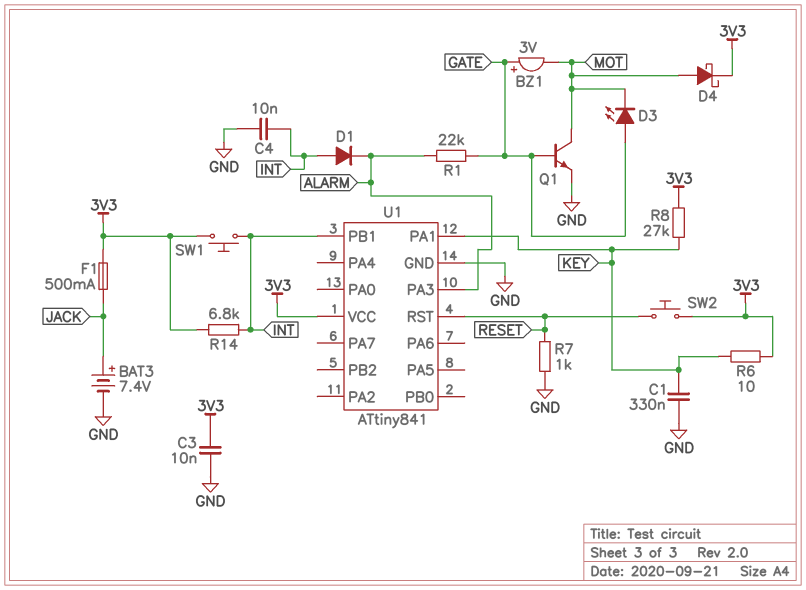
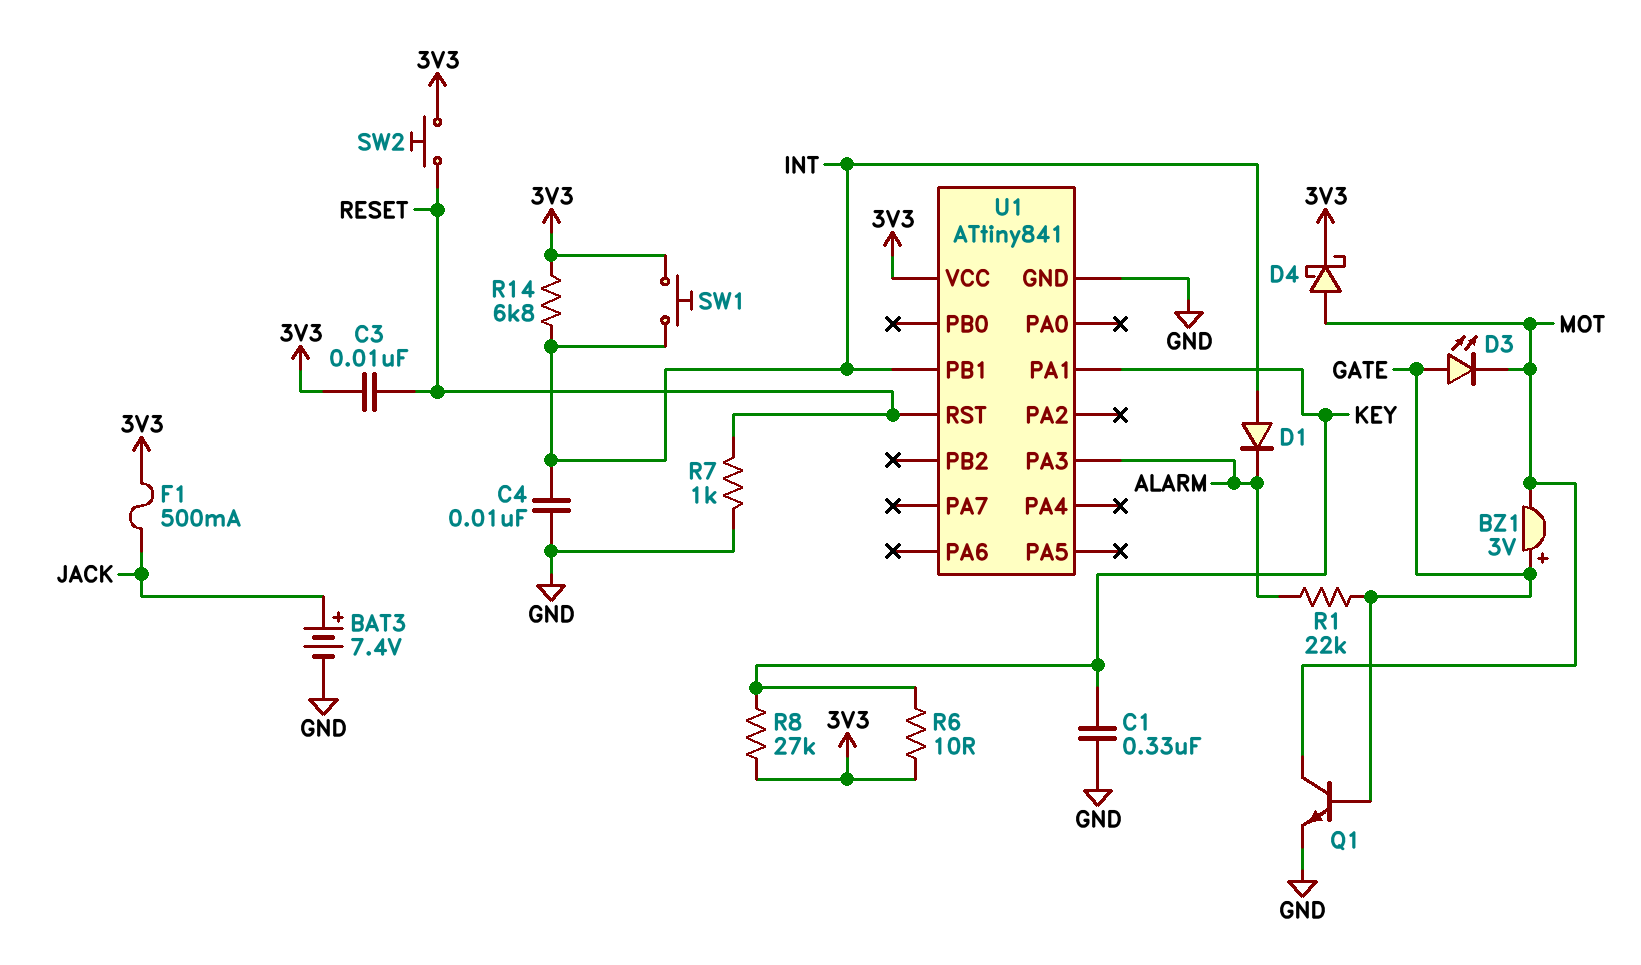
C3: 10nF (3V3, GND) -> 10nF (3V3, RESET)

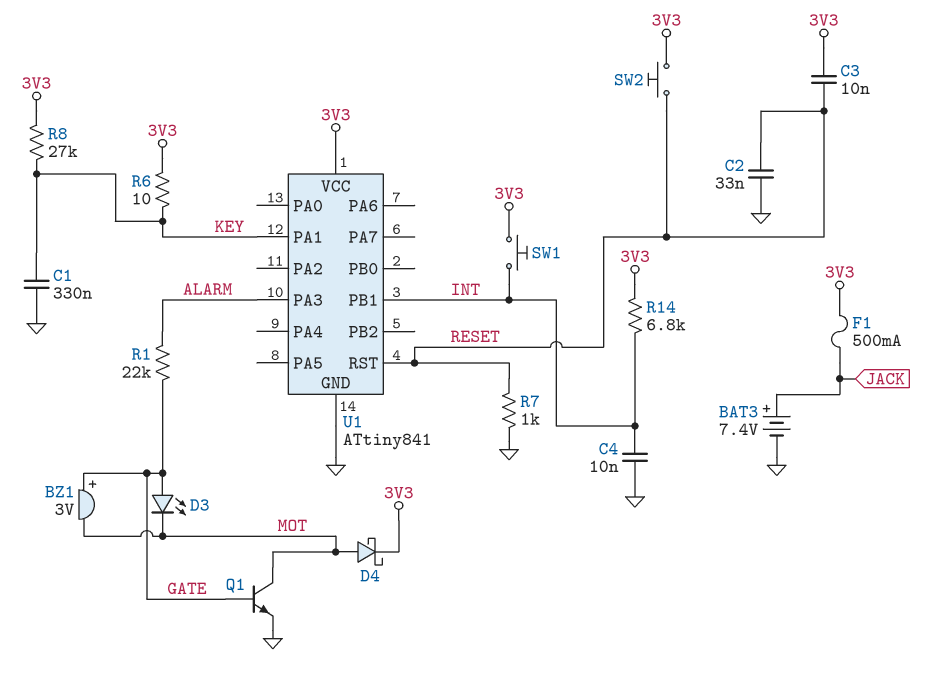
C2: none -> 33nF (GND, RESET)
D1: diode (A INT, K ALARM) -> none

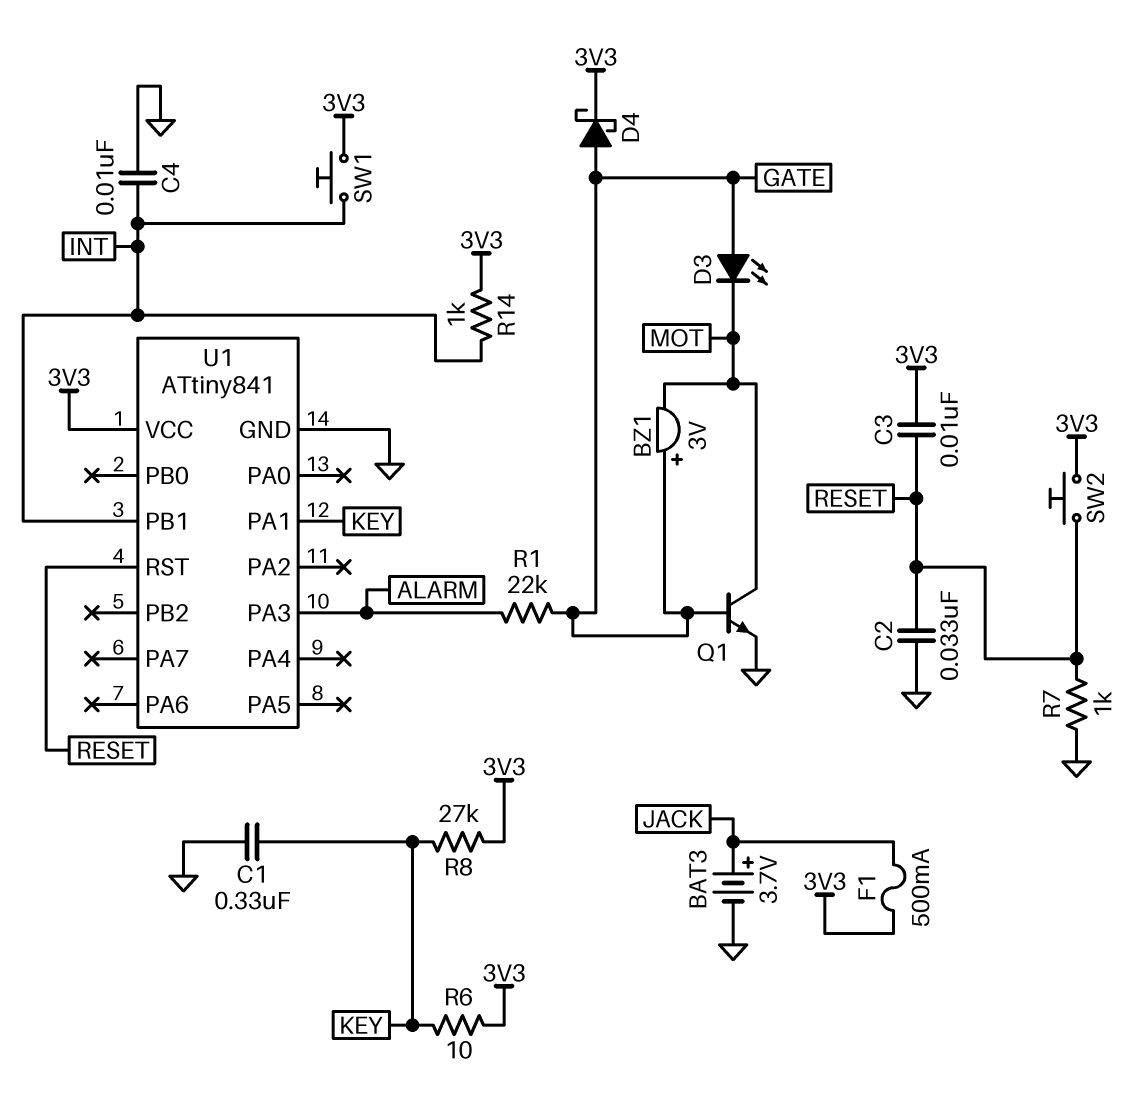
BAT3: 7.4V (plus JACK, minus GND) -> 3.7V (plus JACK, minus GND)
D4: schottky (A MOT, K 3V3) -> schottky (A GATE, K 3V3)
R14: 6.8k (3V3, INT) -> 1k (3V3, INT)

